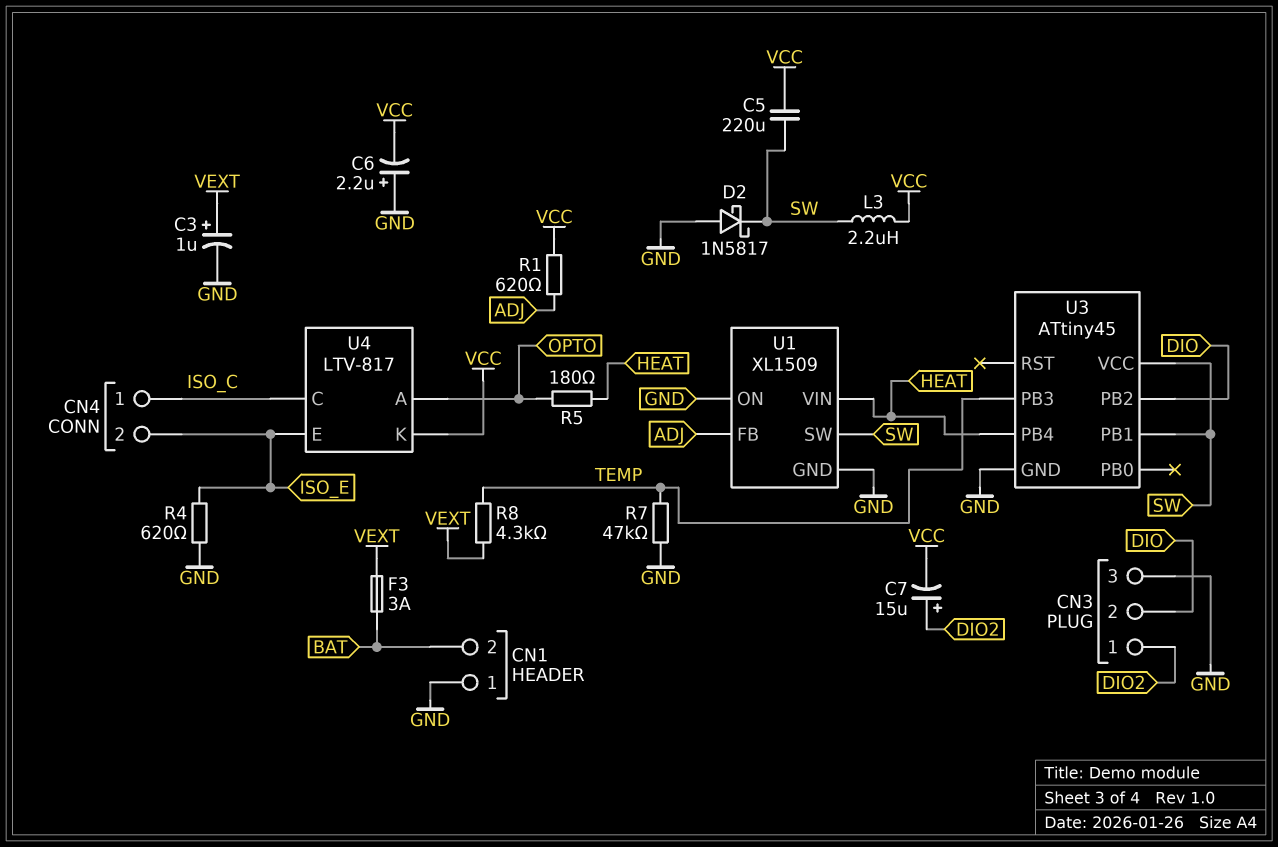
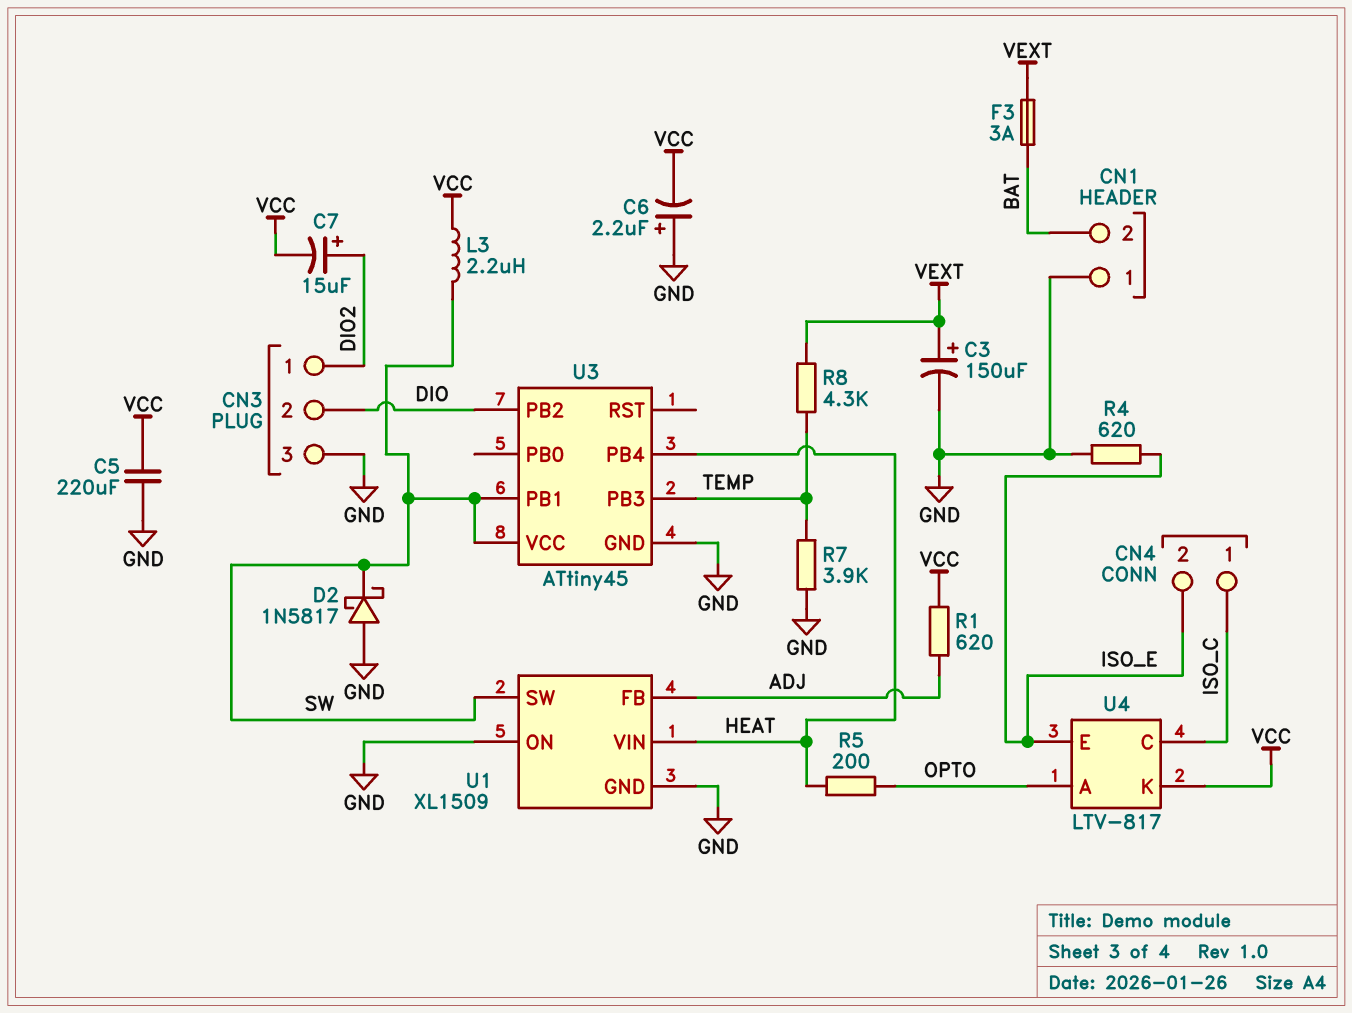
C3: 1uF (plus VEXT, minus GND) -> 150uF (plus VEXT, minus GND)
C5: 220uF (SW, VCC) -> 220uF (GND, VCC)
R5: 180 (HEAT, OPTO) -> 200 (HEAT, OPTO)
R7: 47k (GND, TEMP) -> 3.9k (GND, TEMP)

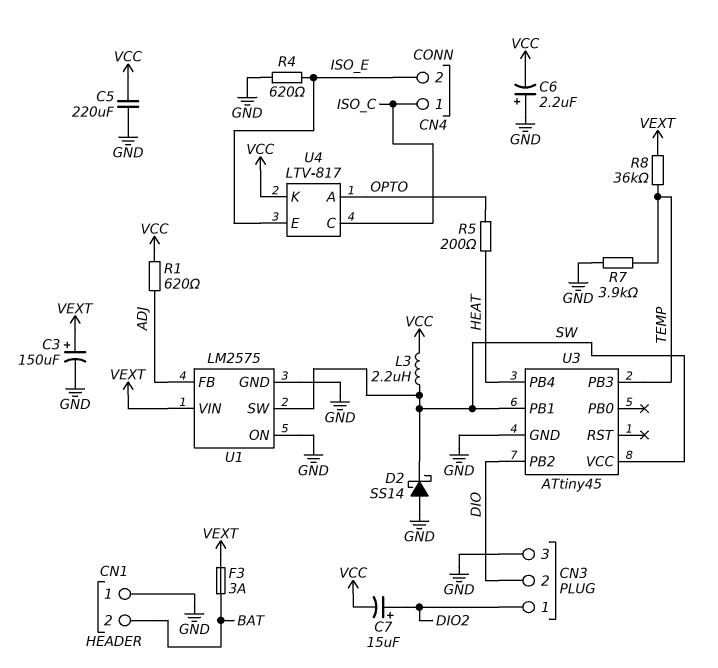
D2: schottky 1N5817 (A GND, K SW) -> schottky SS14 (A GND, K SW)
R8: 4.3k (TEMP, VEXT) -> 36k (TEMP, VEXT)
U1: XL1509 -> LM2575
U1 pin VIN: HEAT -> VEXT

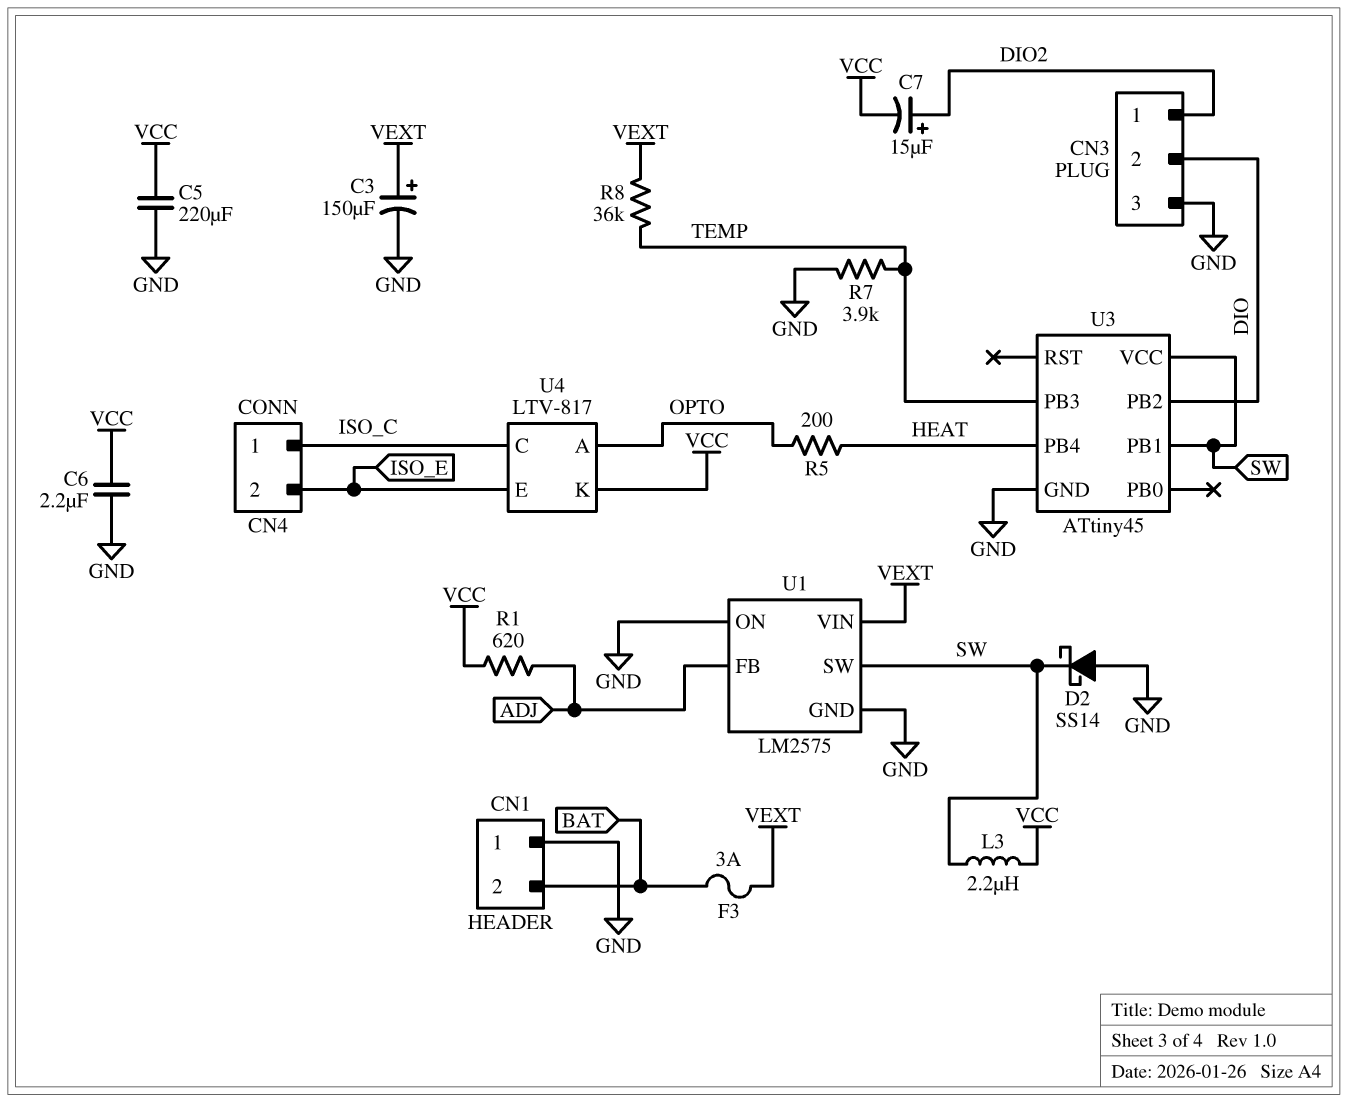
C6: 2.2uF (plus GND, minus VCC) -> 2.2uF (GND, VCC)
R4: 620 (GND, ISO_E) -> none

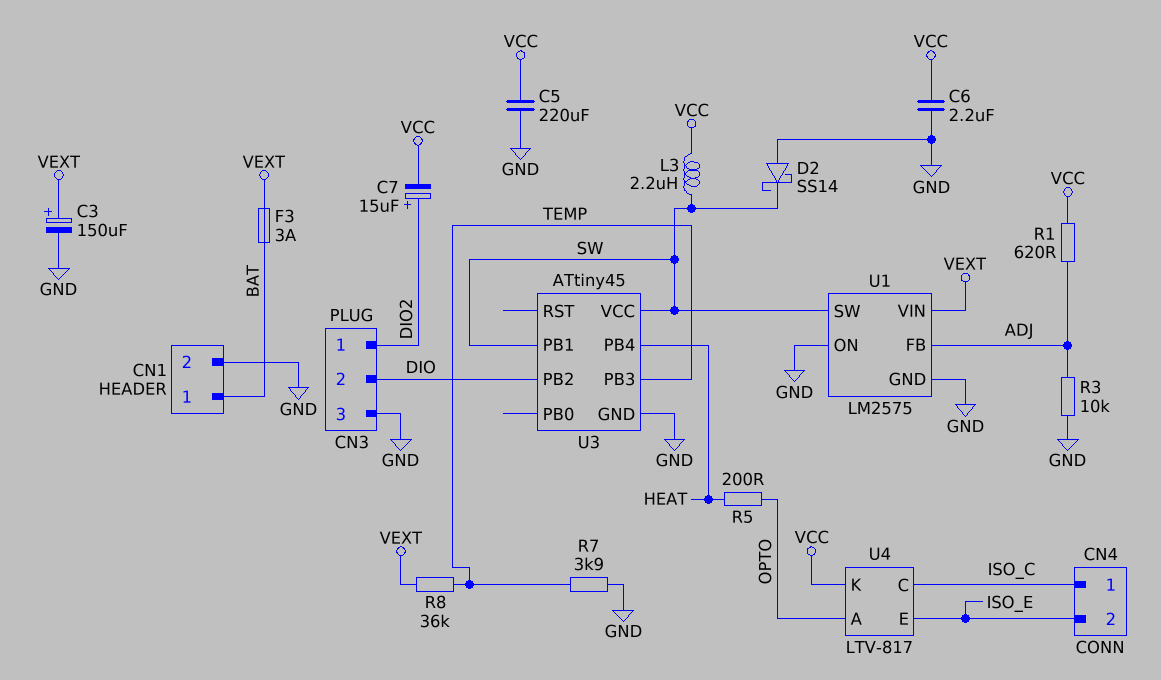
CN1 pin 1: GND -> BAT
CN1 pin 2: BAT -> GND
R3: none -> 10k (ADJ, GND)

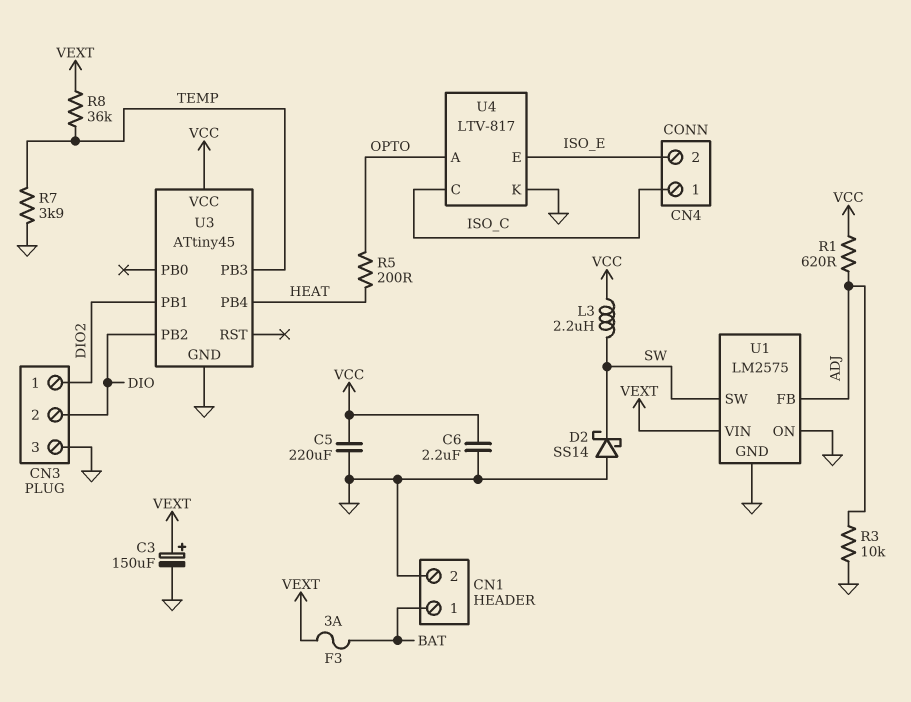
C7: 15uF (plus DIO2, minus VCC) -> none
U3 pin PB1: SW -> DIO2
U3 pin VCC: SW -> VCC
U4 pin K: VCC -> GND

